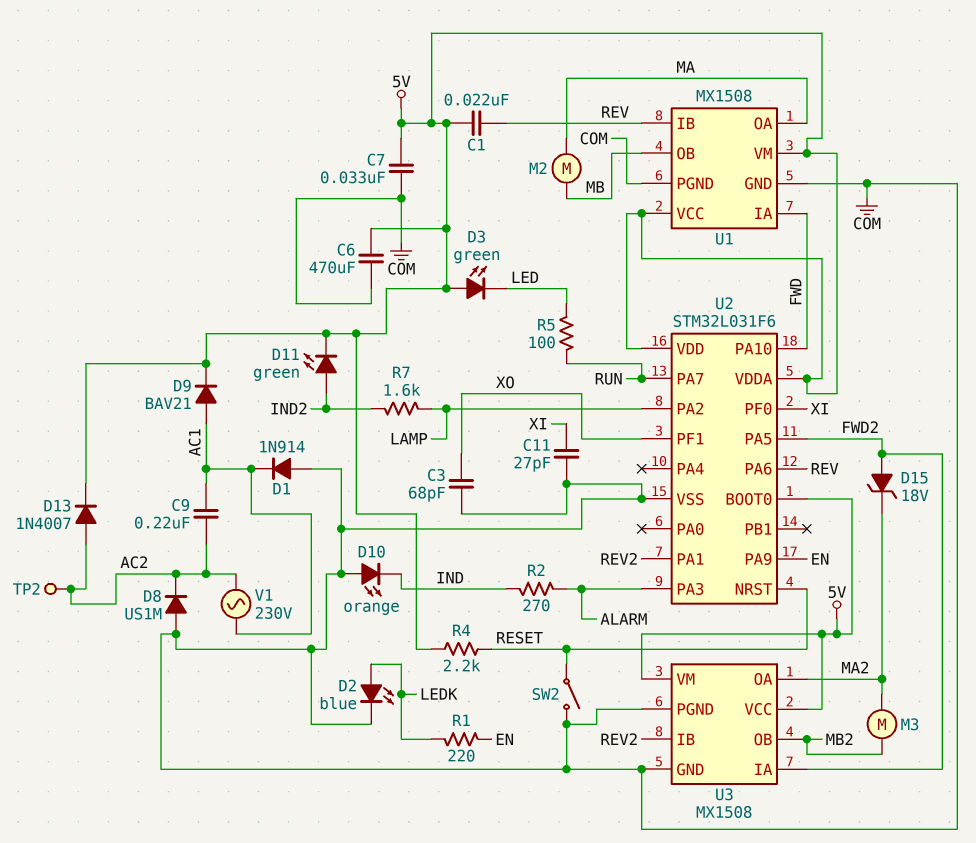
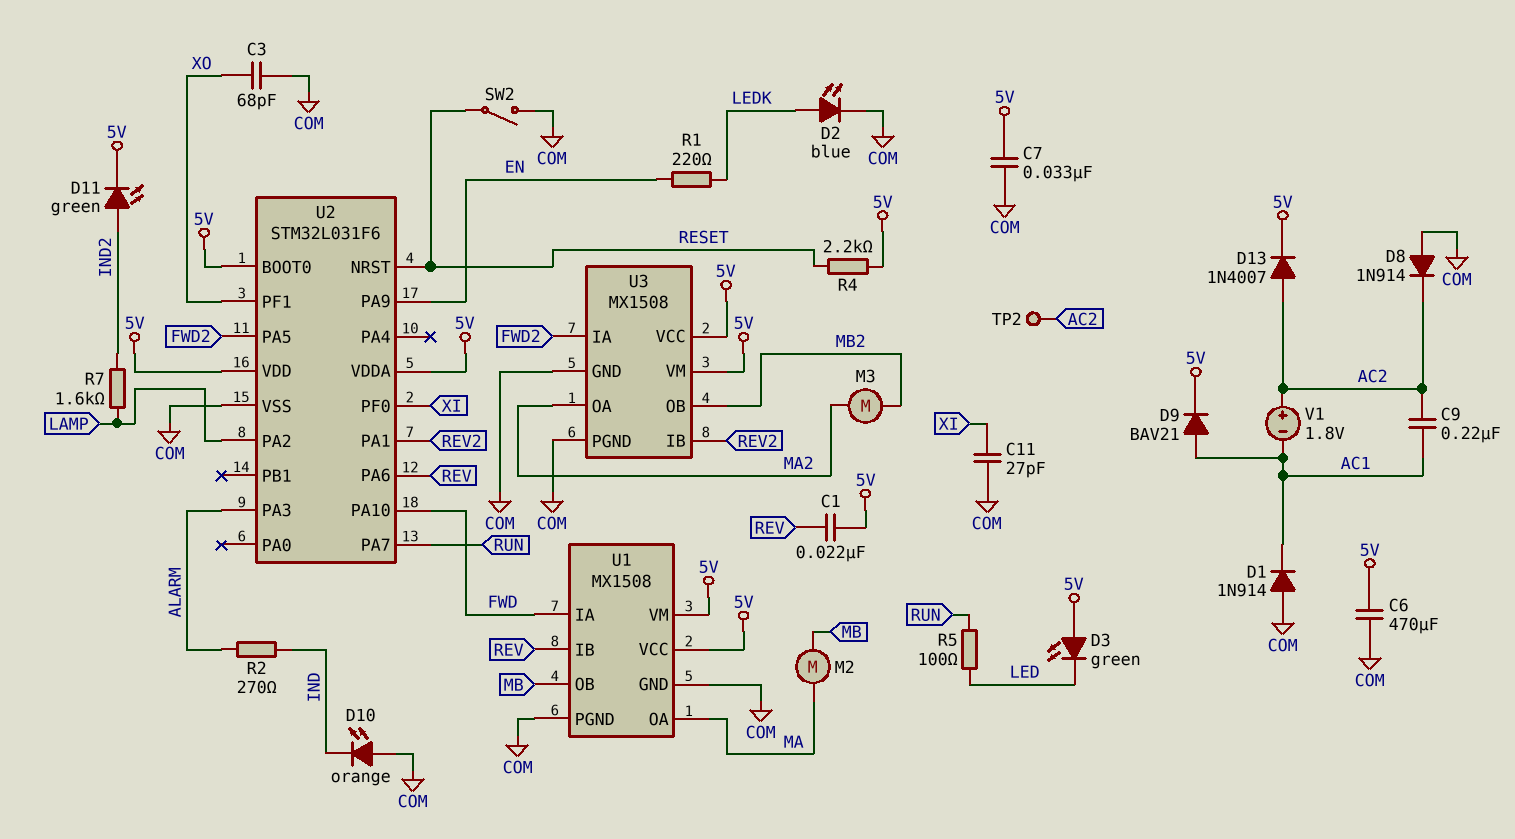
D8: diode US1M (A COM, K AC2) -> diode 1N914 (A COM, K AC2)
D15: zener 18V (A FWD2, K MA2) -> none
V1: AC 230V (AC1, AC2) -> 1.8V (plus AC2, minus AC1)

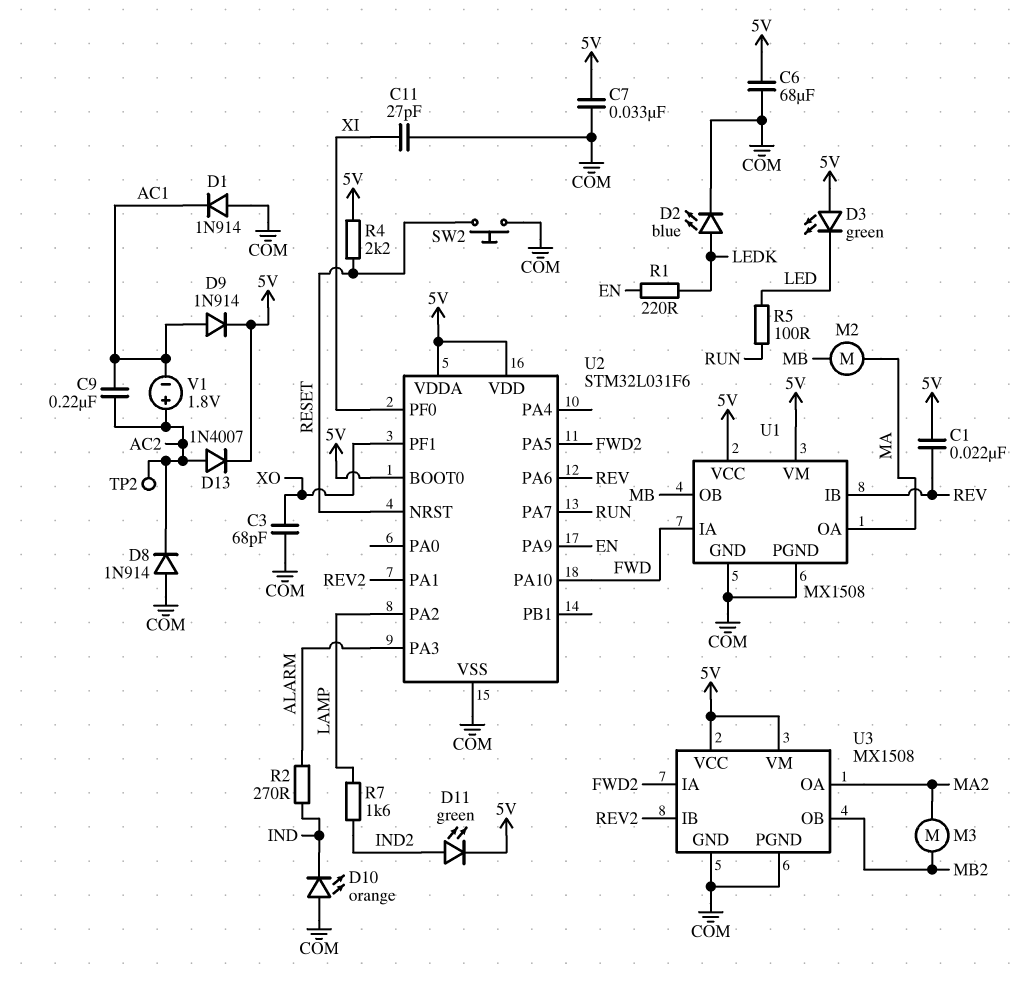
C6: 470uF (5V, COM) -> 68uF (5V, COM)
D9: diode BAV21 (A AC1, K 5V) -> diode 1N914 (A AC1, K 5V)
SW2: switch (COM, RESET) -> button (COM, RESET)

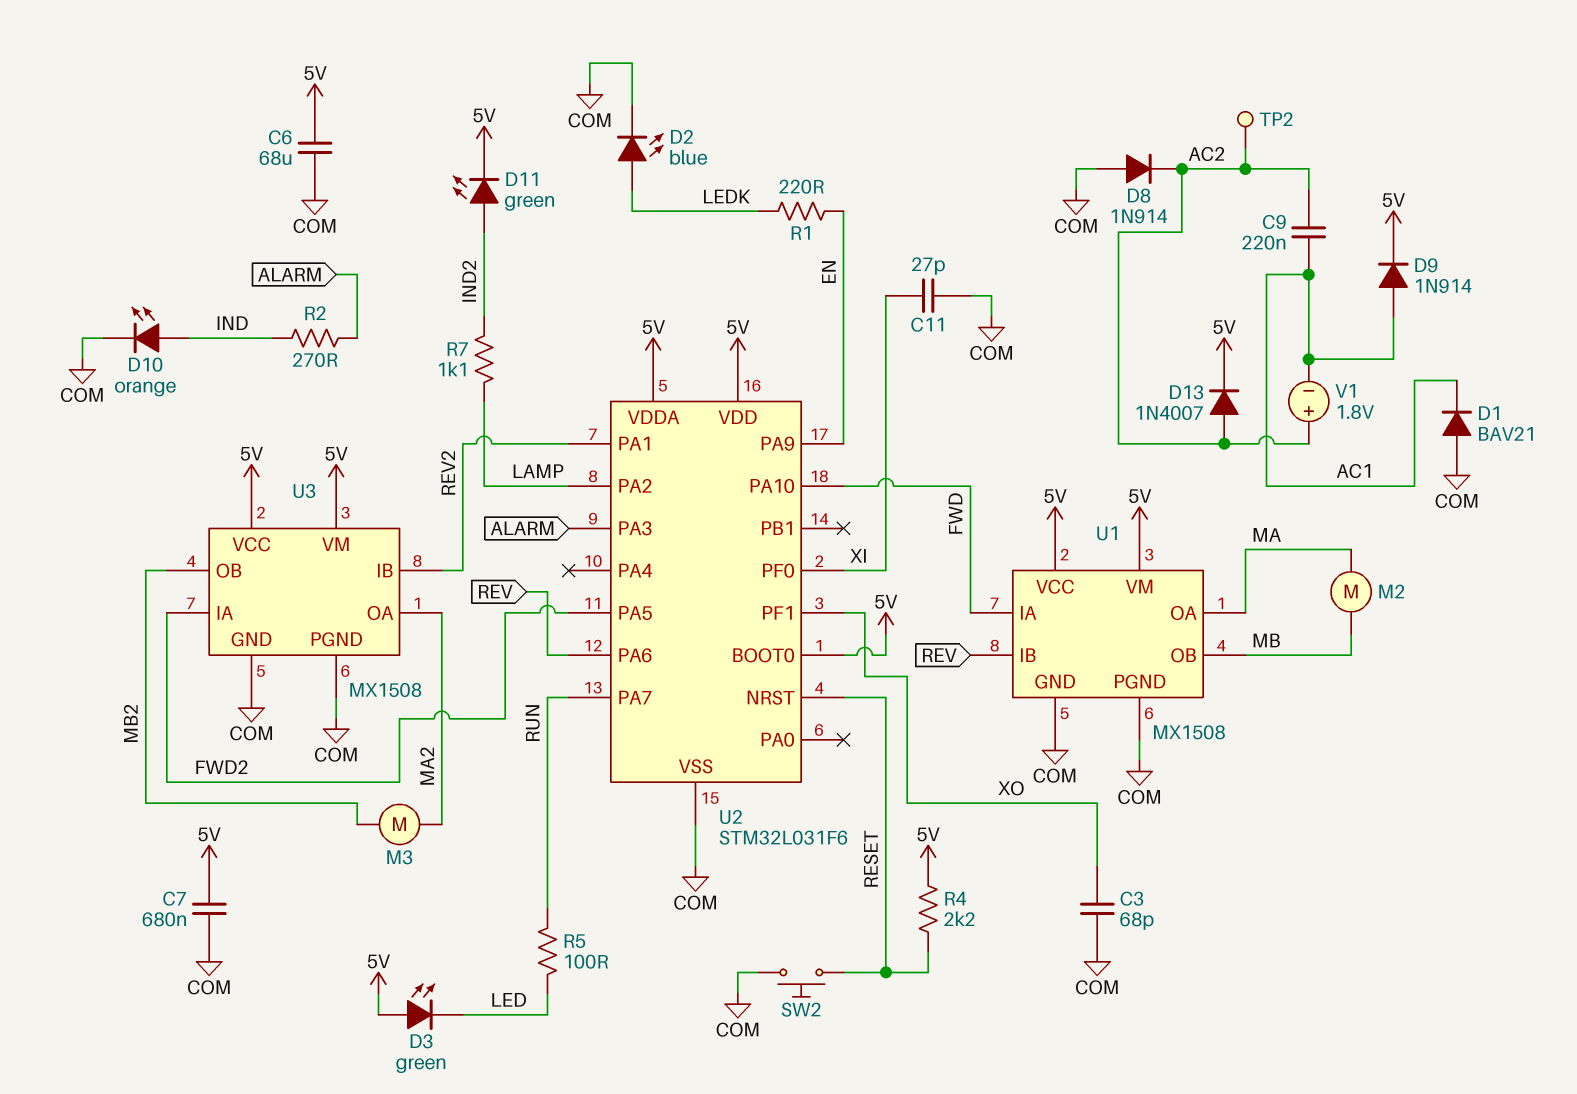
C1: 22nF (5V, REV) -> none
C7: 33nF (5V, COM) -> 680nF (5V, COM)
D1: diode 1N914 (A COM, K AC1) -> diode BAV21 (A COM, K AC1)
D10: LED orange (A COM, K IND) -> LED orange (A IND, K COM)
R7: 1.6k (IND2, LAMP) -> 1.1k (IND2, LAMP)

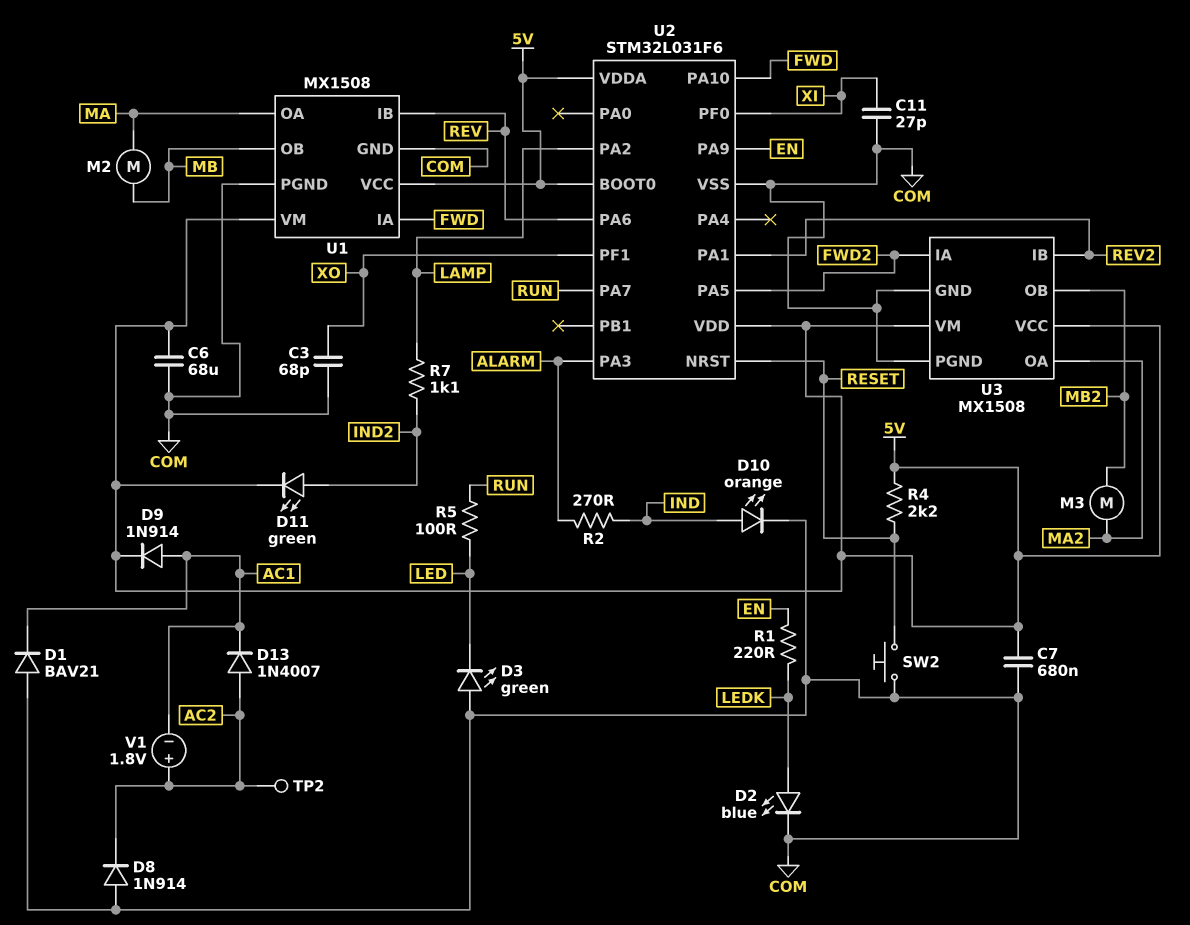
C9: 220nF (AC1, AC2) -> none
D3: LED green (A 5V, K LED) -> LED green (A COM, K LED)
D13: diode 1N4007 (A AC2, K 5V) -> diode 1N4007 (A AC2, K AC1)

